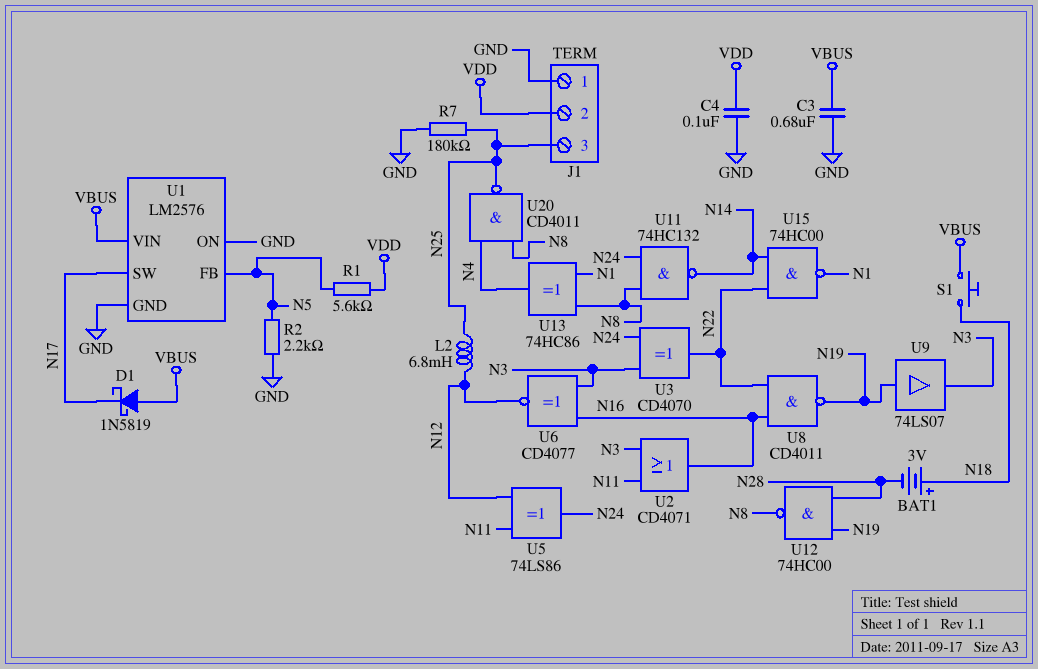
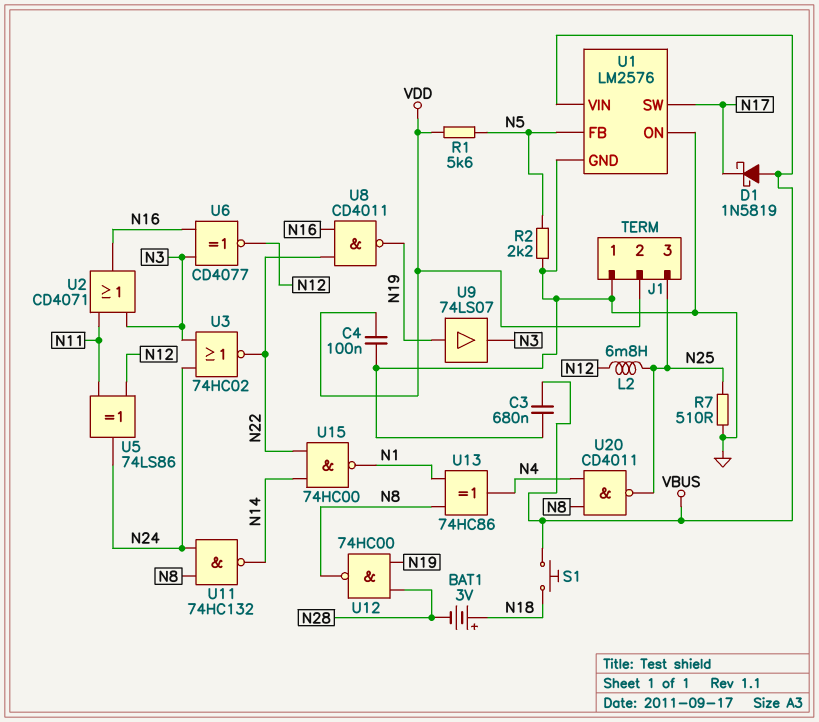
R7: 180k (GND, N25) -> 510 (GND, N25)
U3: XOR CD4070 (in N3, in N24, out N22) -> NOR 74HC02 (in N3, in N24, out N22)

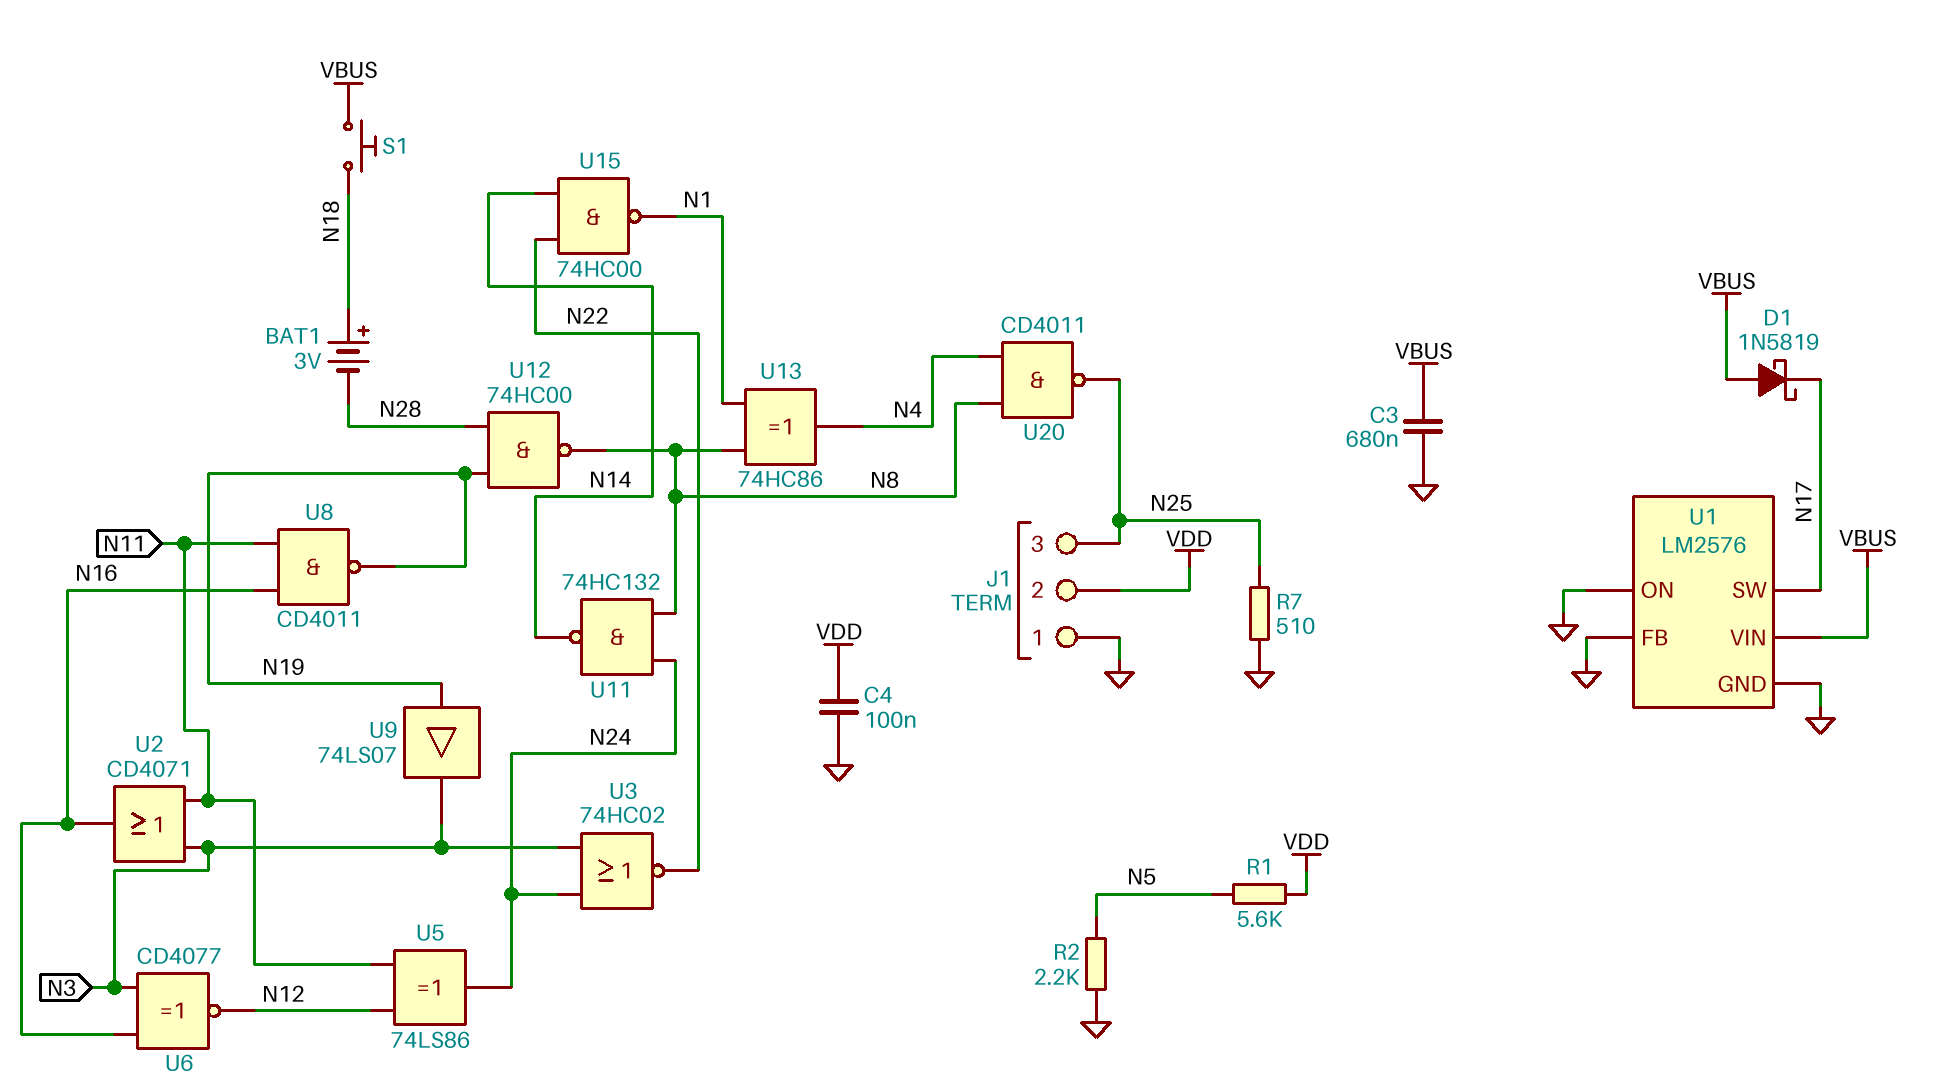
L2: 6.8mH (N12, N25) -> none
U1 pin FB: N5 -> GND
U8: NAND CD4011 (in N16, in N22, out N19) -> NAND CD4011 (in N11, in N16, out N19)

